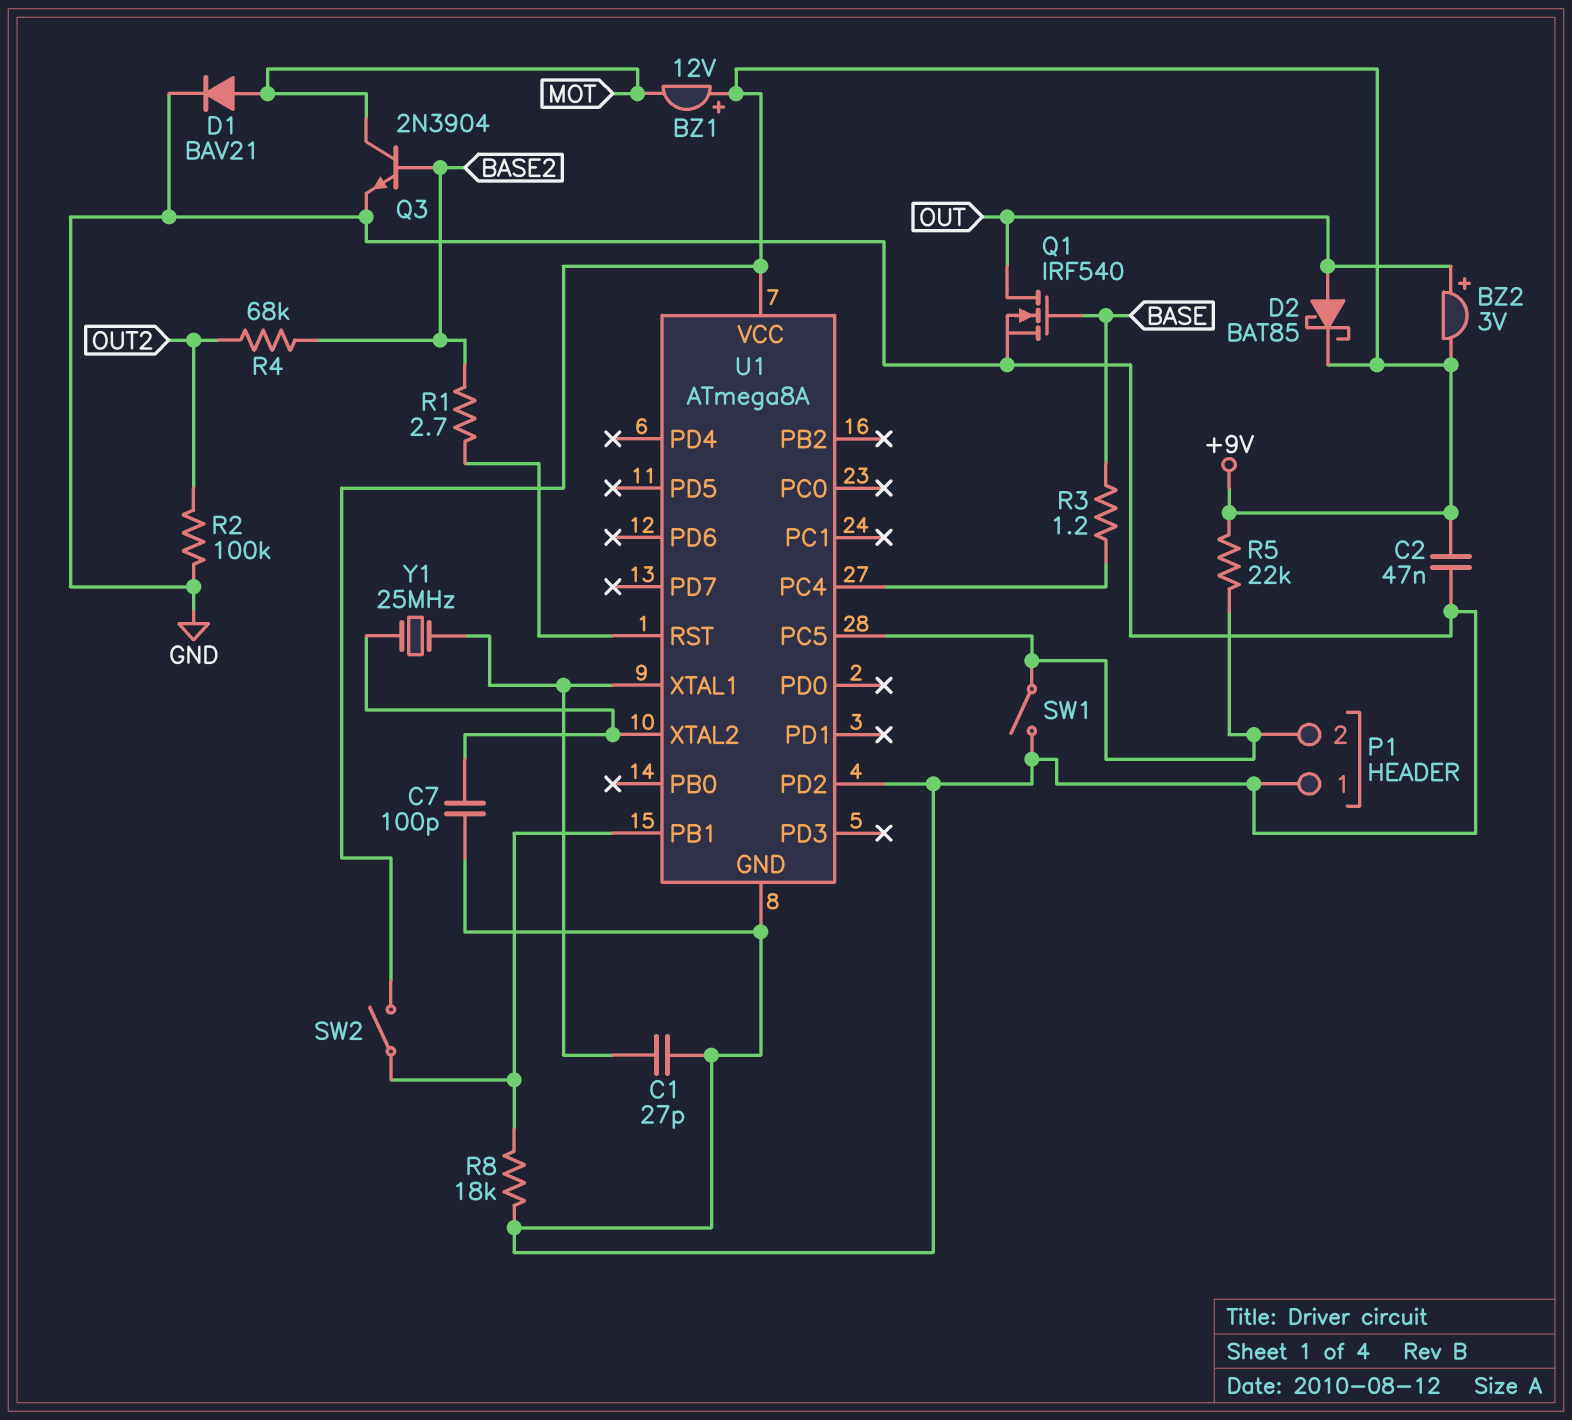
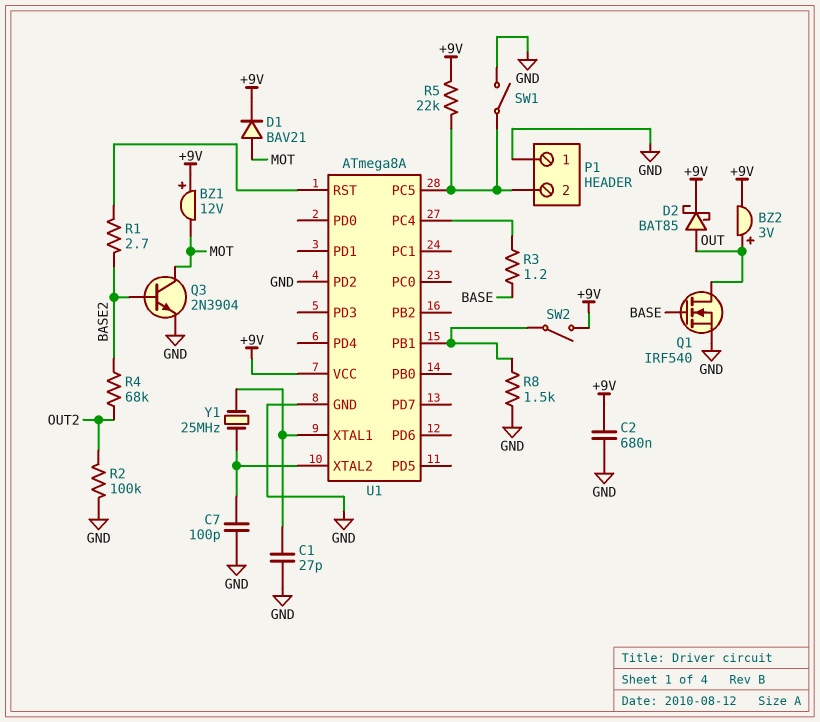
C2: 47nF (+9V, GND) -> 680nF (+9V, GND)
D1: diode BAV21 (A MOT, K GND) -> diode BAV21 (A MOT, K +9V)
R8: 18k (GND, U1/PB1) -> 1.5k (GND, U1/PB1)

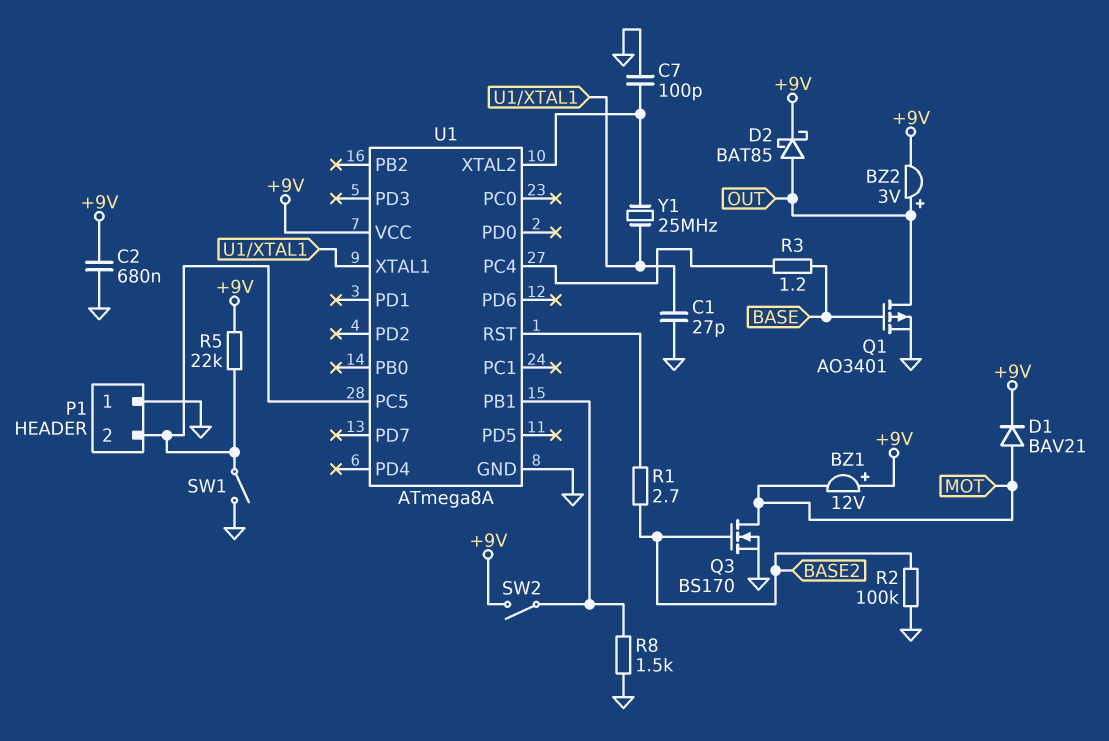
Q1: NMOS IRF540 (G BASE, D OUT, S GND) -> PMOS AO3401 (G BASE, D OUT, S GND)
Q3: NPN 2N3904 (B BASE2, C MOT, E GND) -> NMOS BS170 (G BASE2, D MOT, S GND)
R2: 100k (GND, OUT2) -> 100k (BASE2, GND)
R4: 68k (BASE2, OUT2) -> none
U1 pin PD2: GND -> none

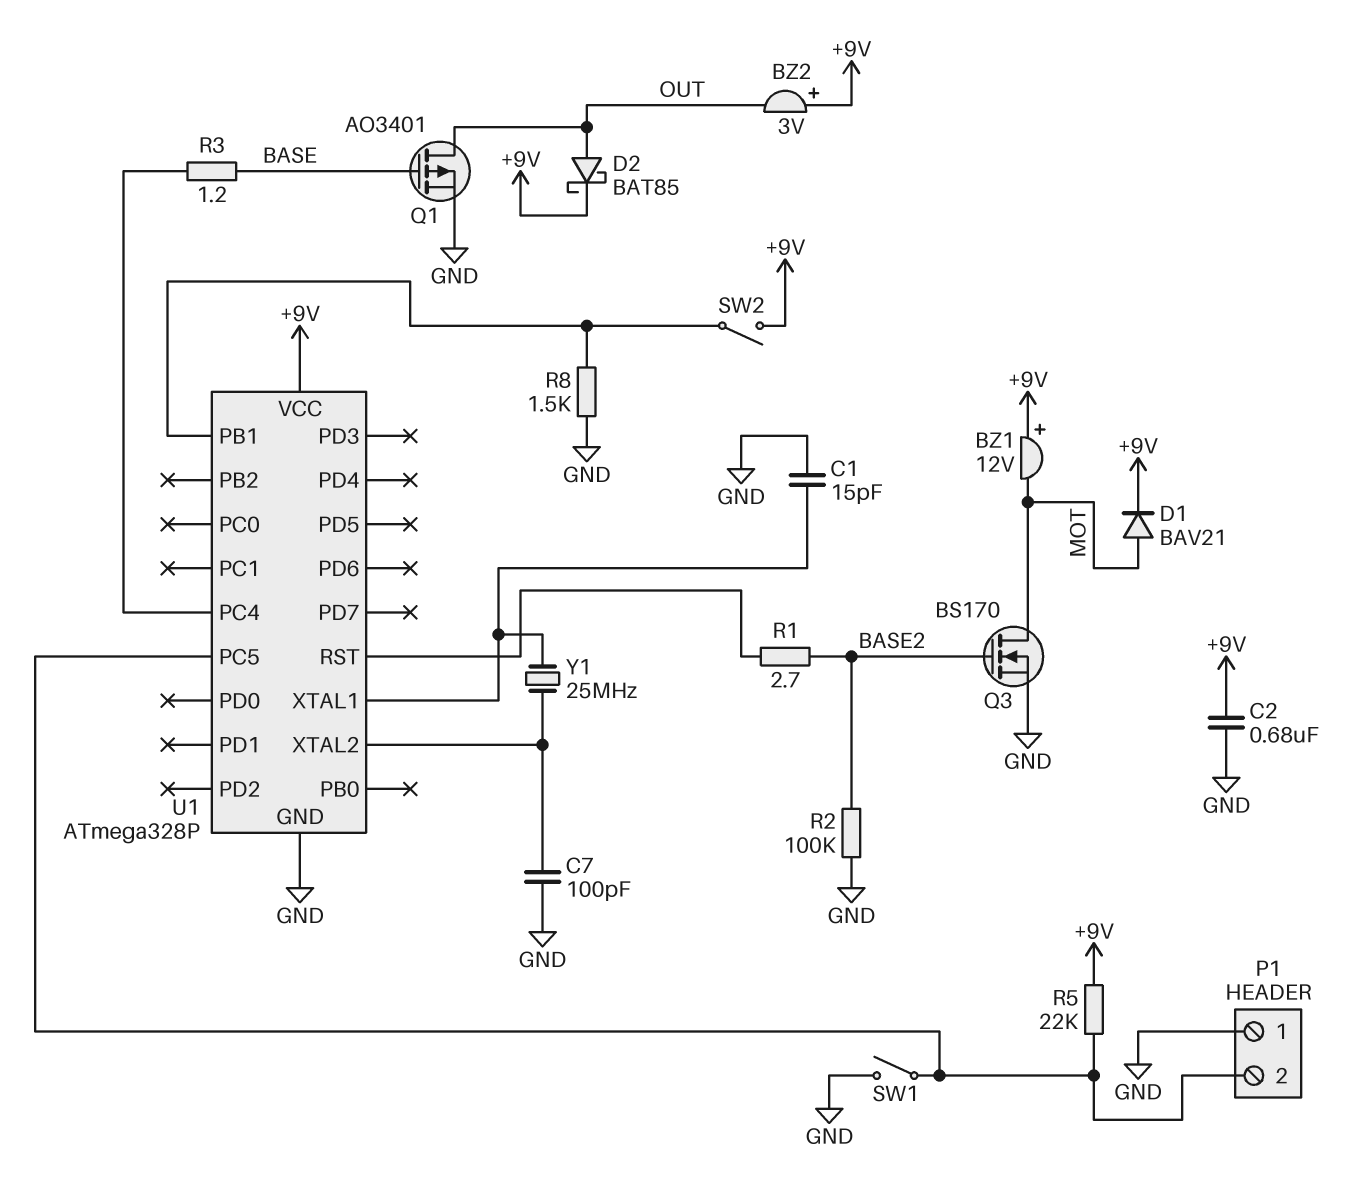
BZ2: buzzer 3V (plus OUT, minus +9V) -> buzzer 3V (plus +9V, minus OUT)
C1: 27pF (GND, U1/XTAL1) -> 15pF (GND, U1/XTAL1)
U1: ATmega8A -> ATmega328P

